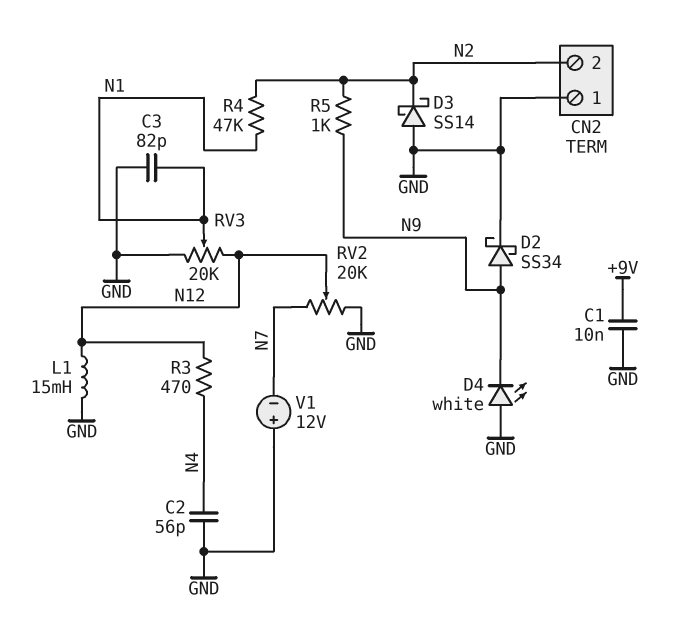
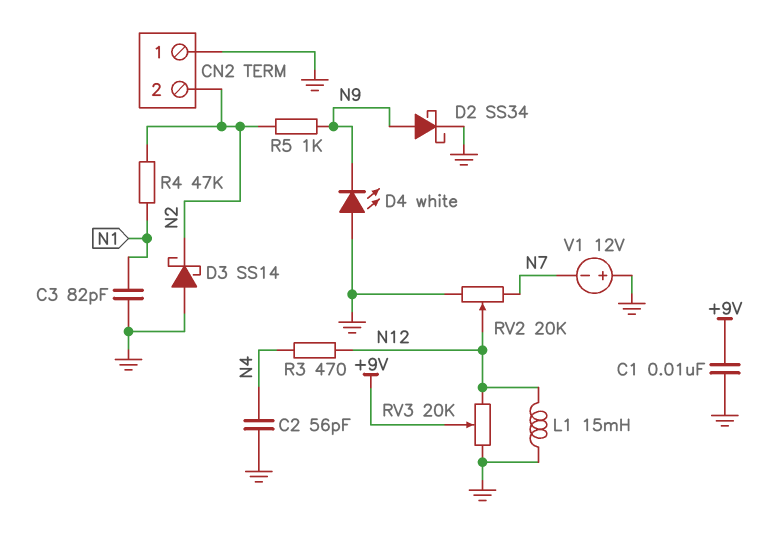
RV3: 20k (GND, N12, wiper N1) -> 20k (GND, N12, wiper +9V)

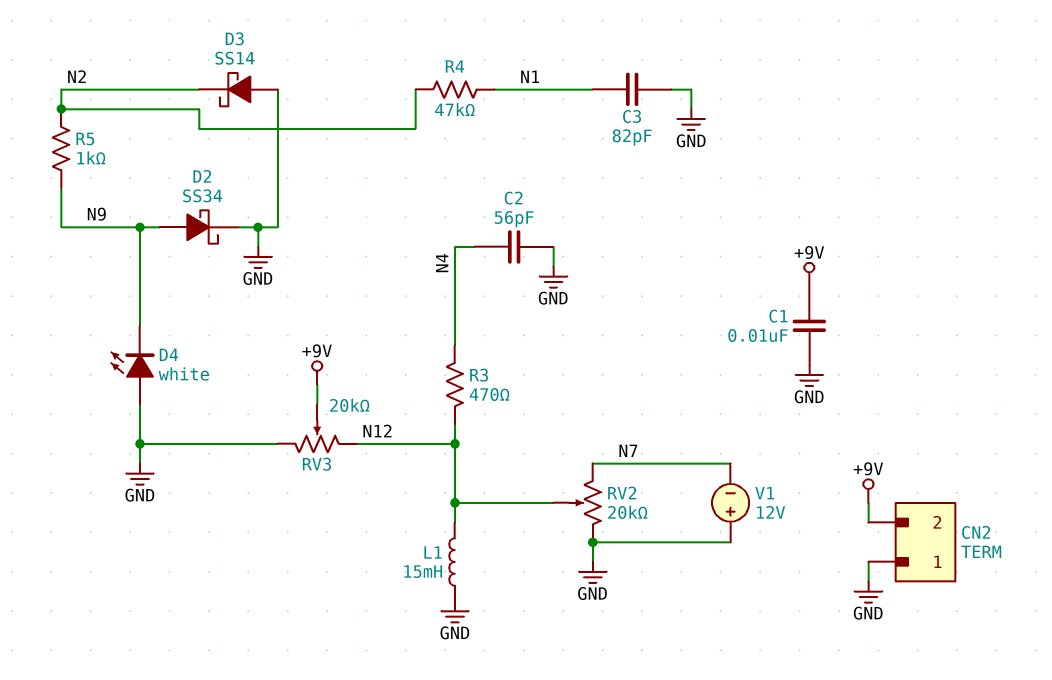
CN2 pin 2: N2 -> +9V

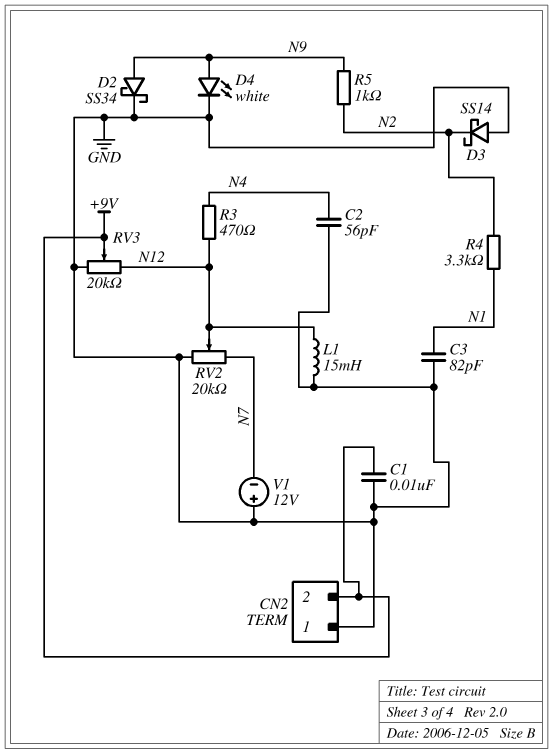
D4: LED white (A GND, K N9) -> LED white (A N9, K GND)
R4: 47k (N1, N2) -> 3.3k (N1, N2)

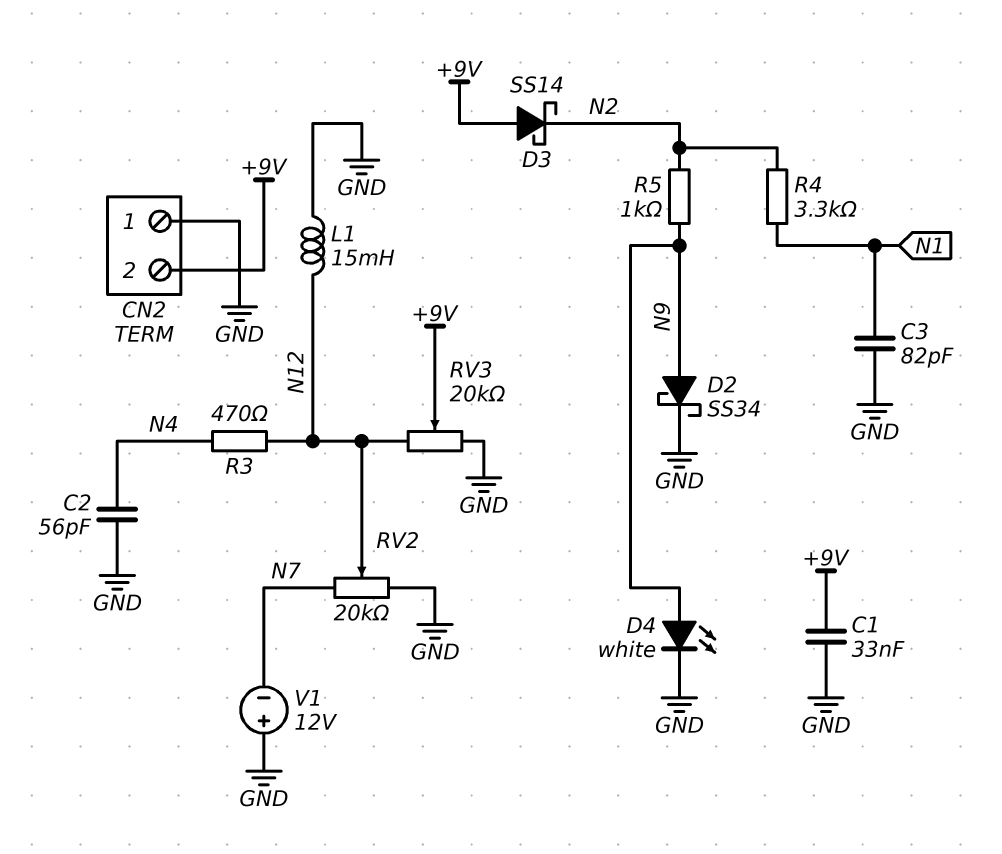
C1: 10nF (+9V, GND) -> 33nF (+9V, GND)
D3: schottky SS14 (A GND, K N2) -> schottky SS14 (A +9V, K N2)

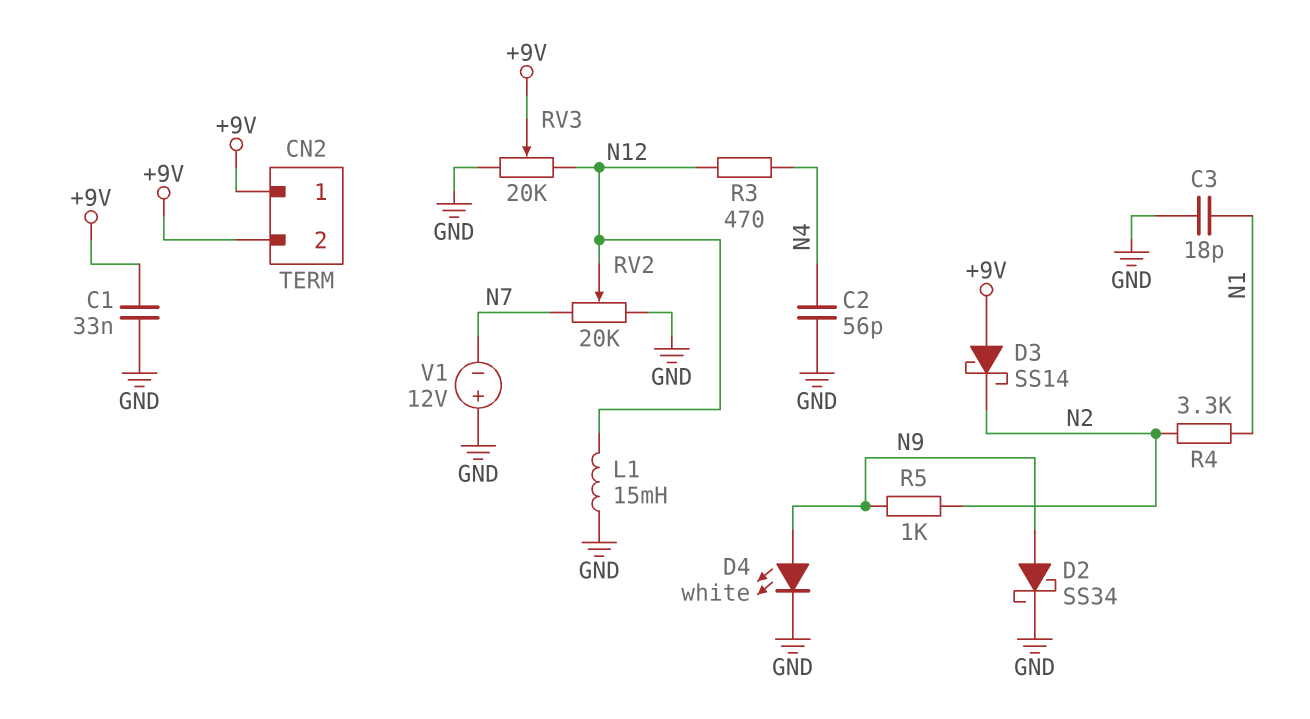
C3: 82pF (GND, N1) -> 18pF (GND, N1)
CN2 pin 1: GND -> +9V

